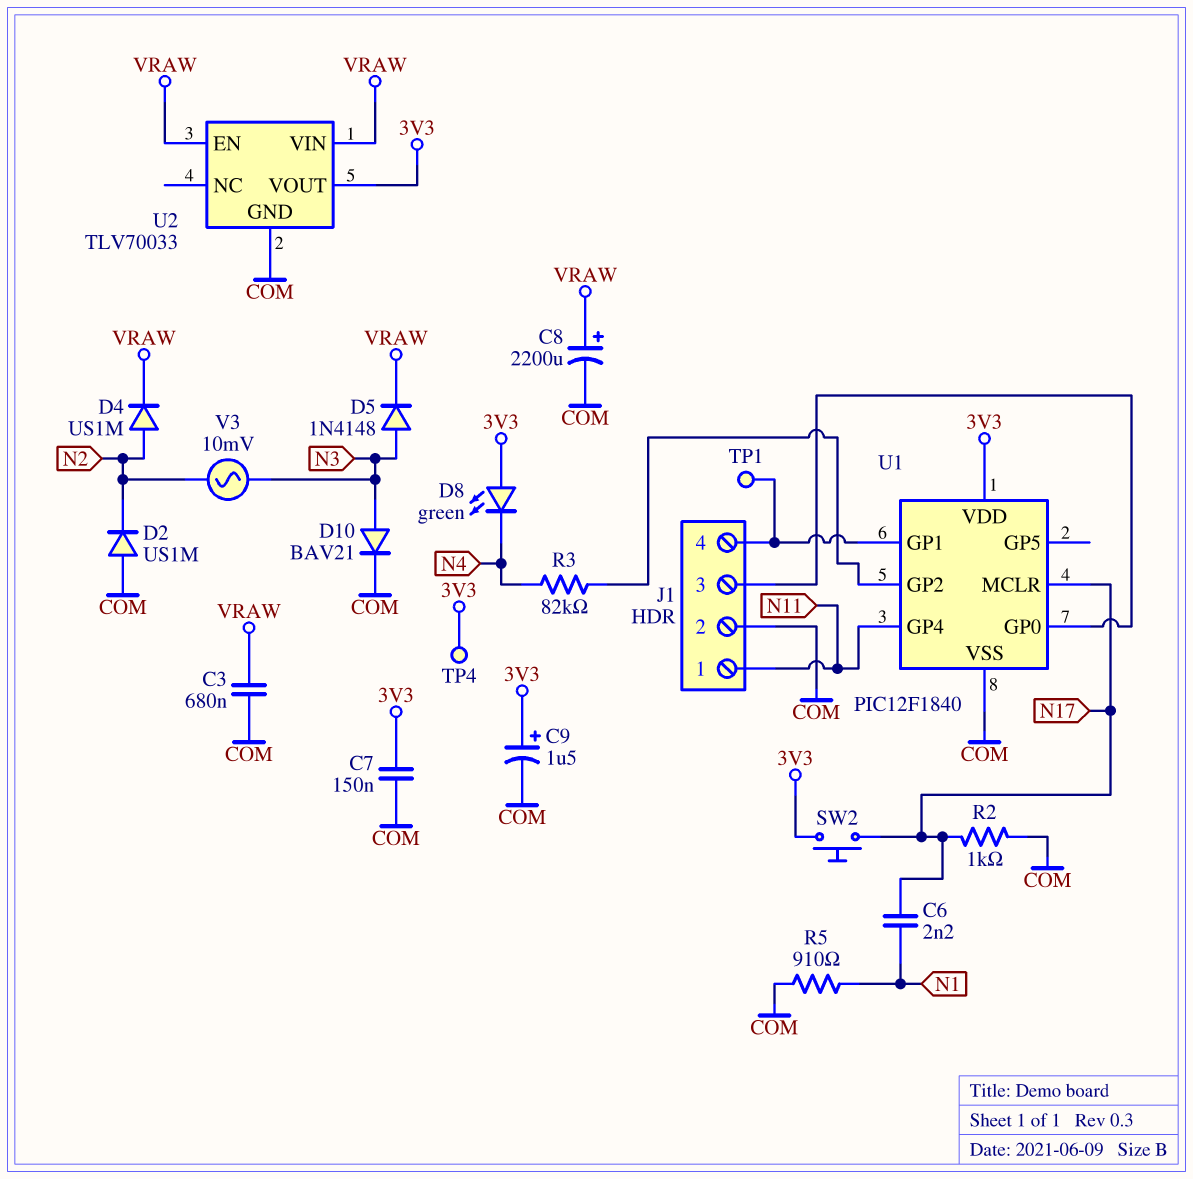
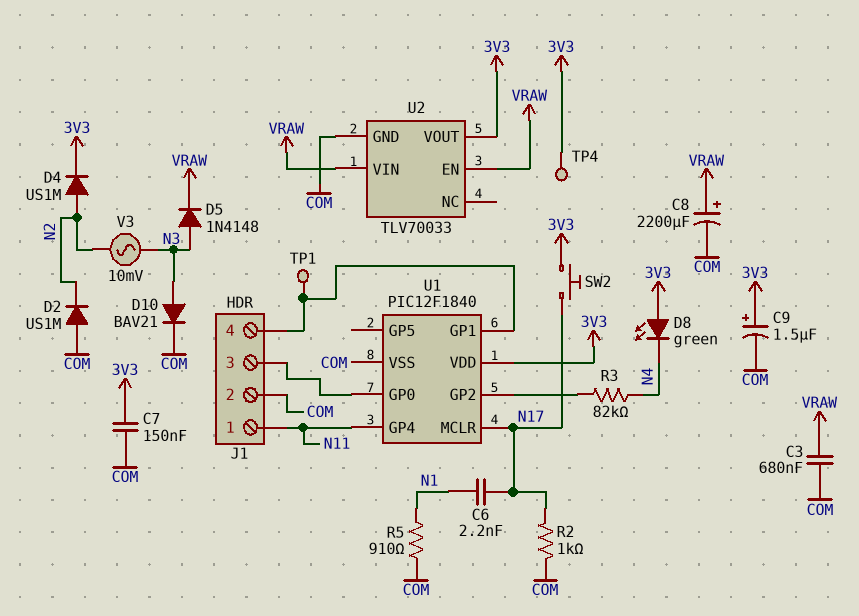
D4: diode US1M (A N2, K VRAW) -> diode US1M (A N2, K 3V3)

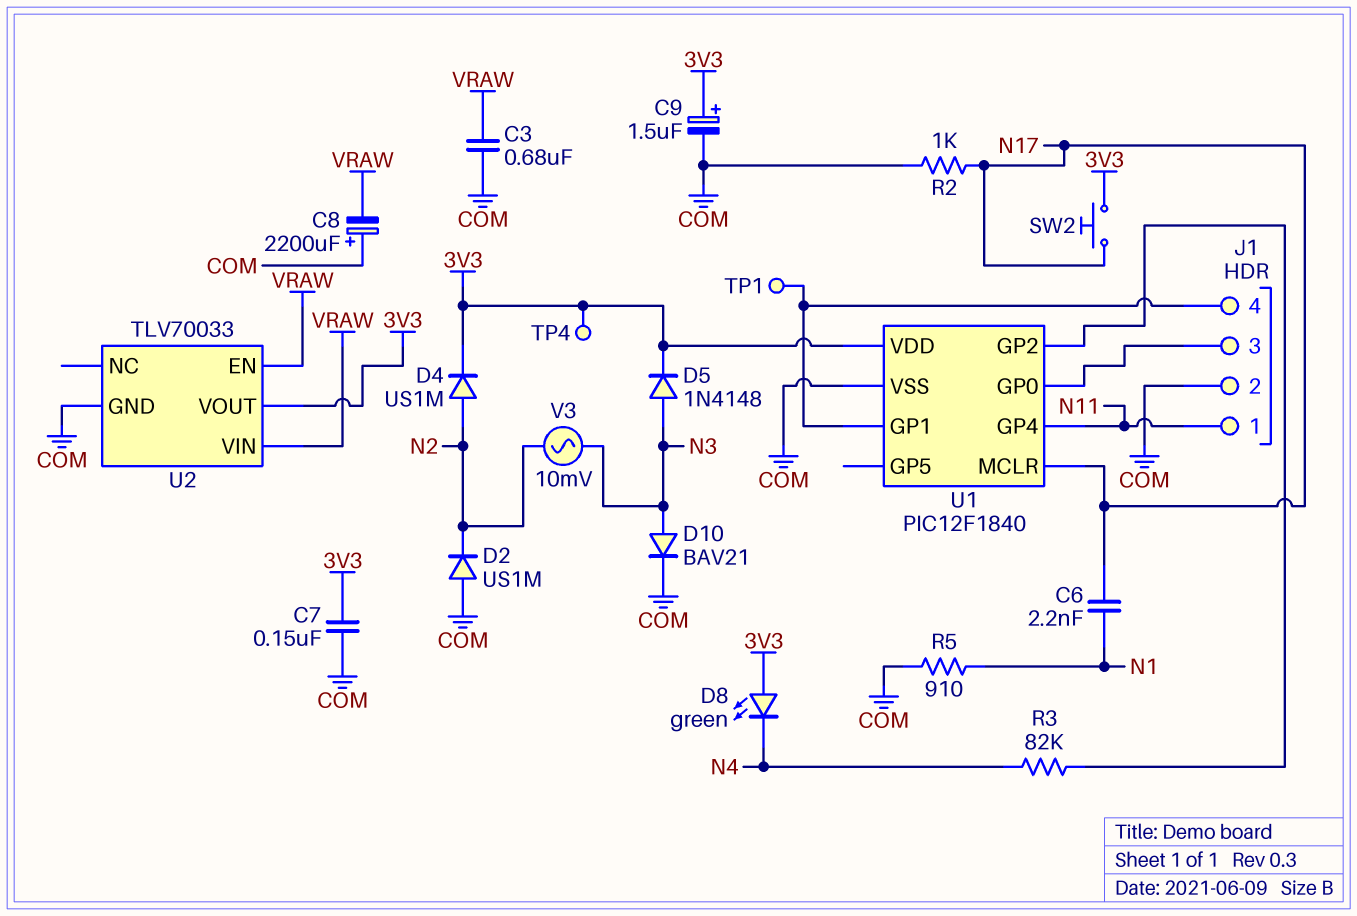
C8: 2200uF (plus VRAW, minus COM) -> 2200uF (plus COM, minus VRAW)
D5: diode 1N4148 (A N3, K VRAW) -> diode 1N4148 (A N3, K 3V3)

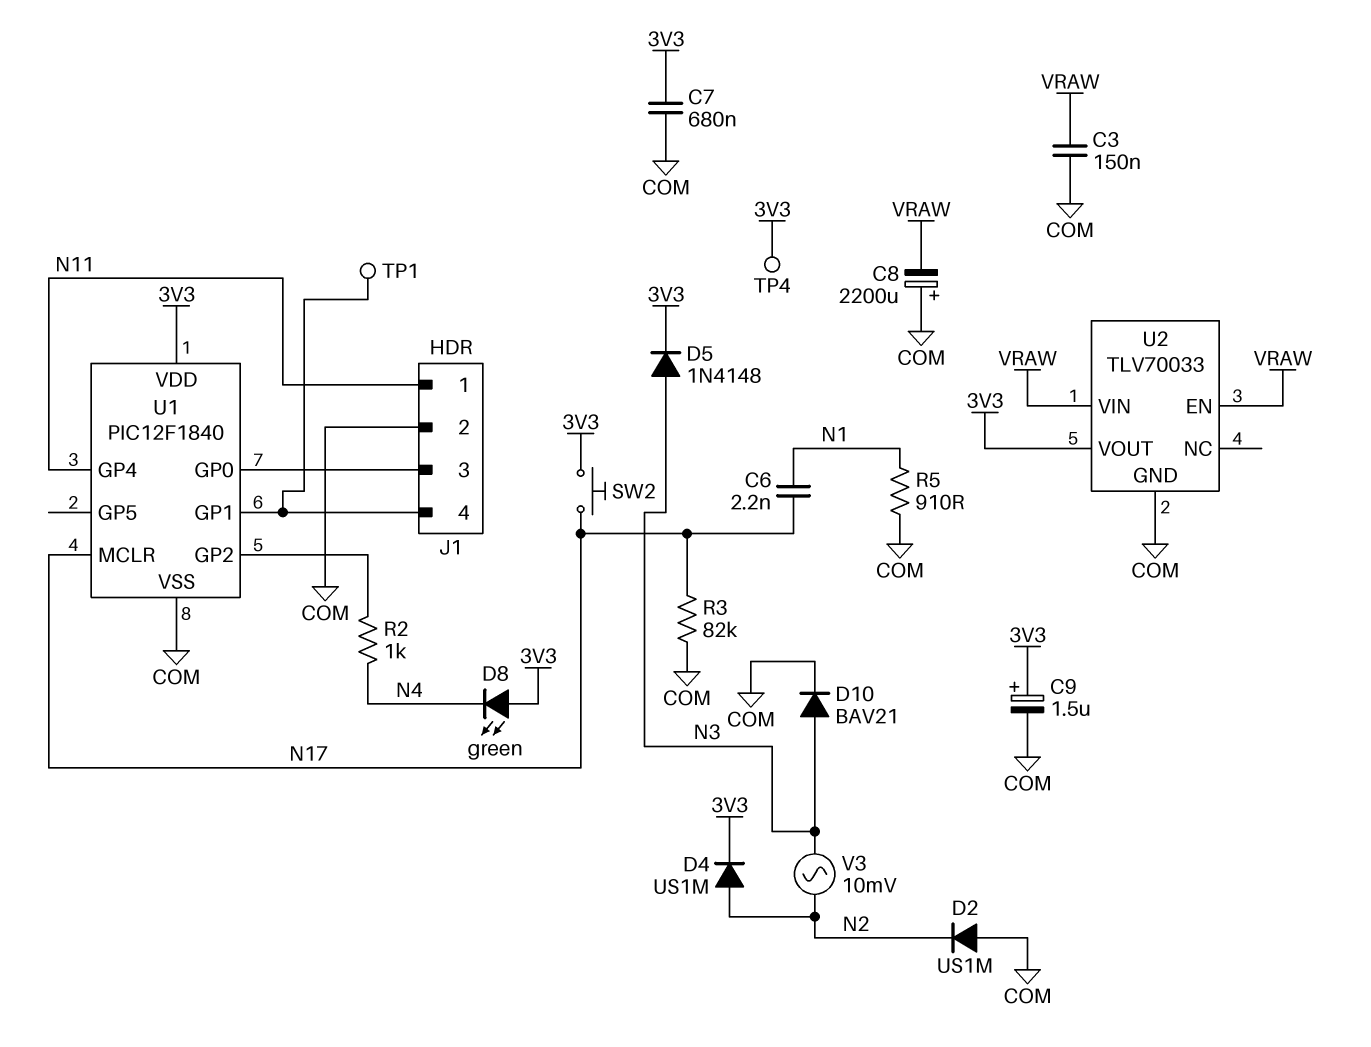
C3: 680nF (COM, VRAW) -> 150nF (COM, VRAW)
C7: 150nF (3V3, COM) -> 680nF (3V3, COM)
R2: 1k (COM, N17) -> 1k (N4, U1/GP2)
R3: 82k (N4, U1/GP2) -> 82k (COM, N17)

